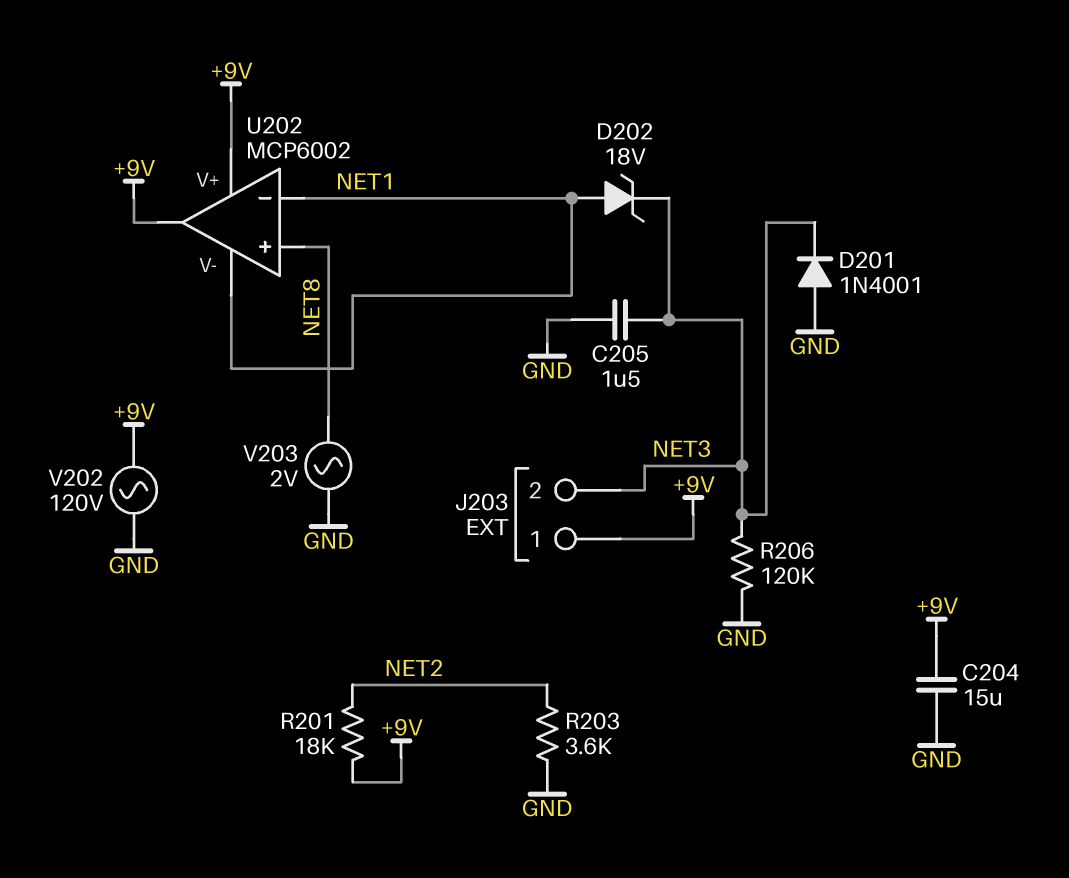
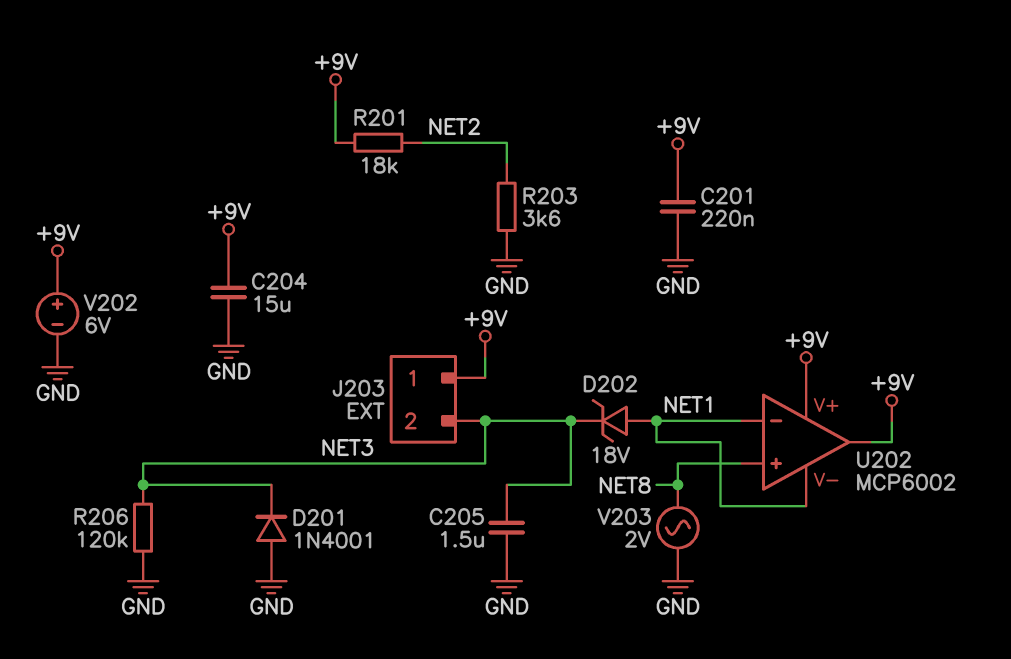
C201: none -> 220nF (+9V, GND)
V202: AC 120V (+9V, GND) -> 6V (plus +9V, minus GND)

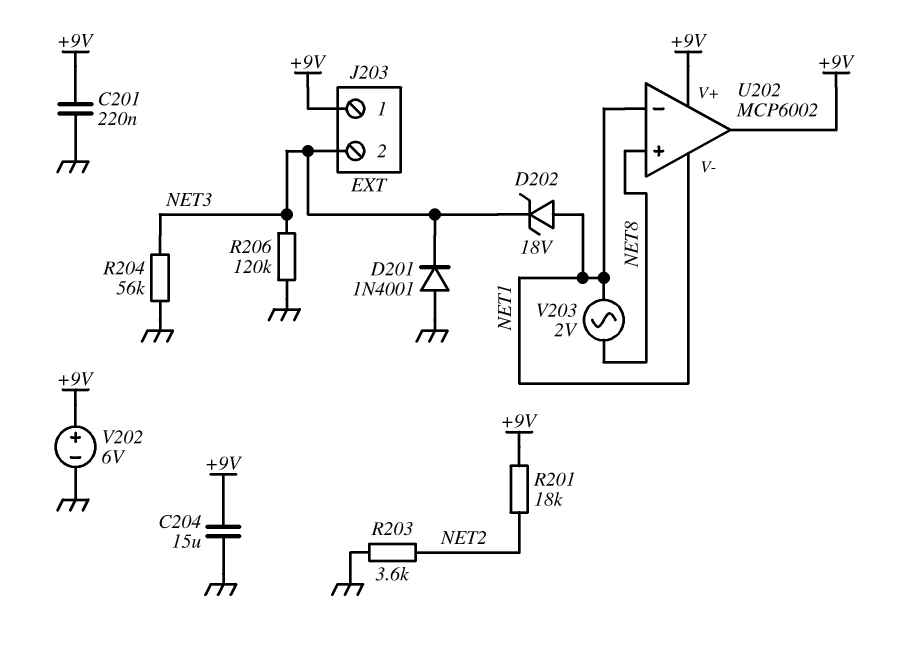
C205: 1.5uF (GND, NET3) -> none
R204: none -> 56k (GND, NET3)
V203: AC 2V (GND, NET8) -> AC 2V (NET1, NET8)

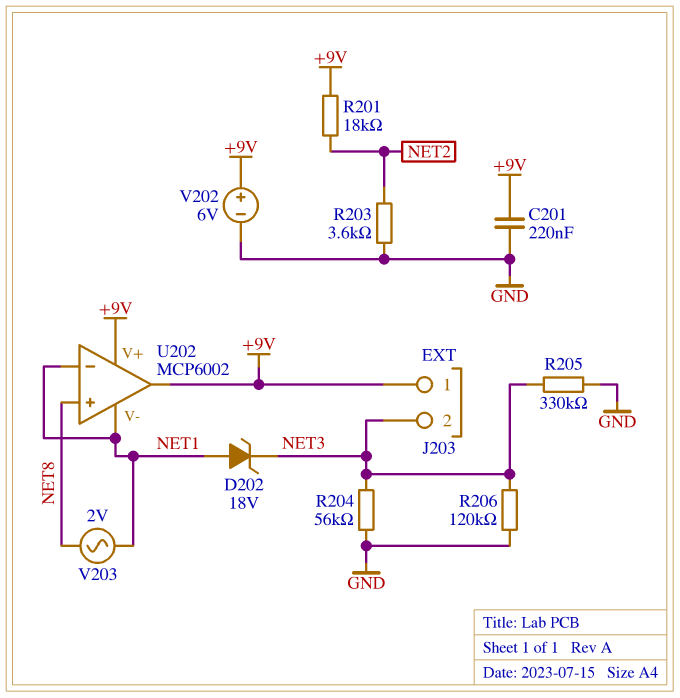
C204: 15uF (+9V, GND) -> none
D201: diode 1N4001 (A GND, K NET3) -> none
R205: none -> 330k (GND, NET3)

